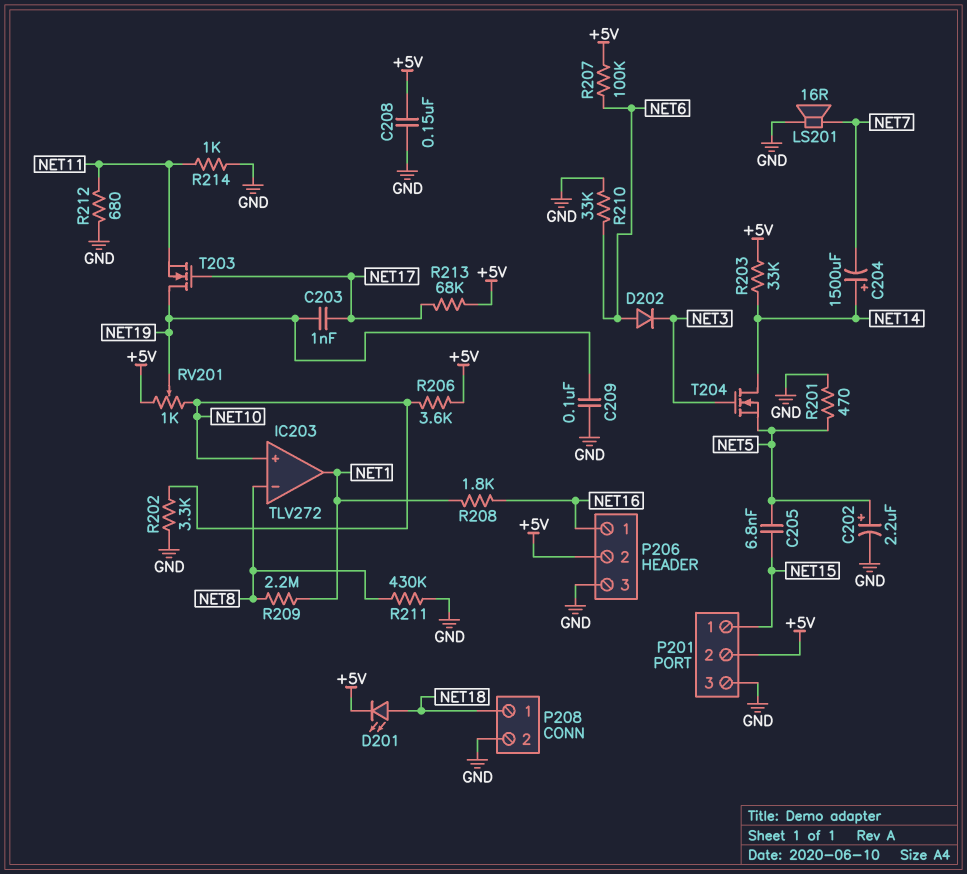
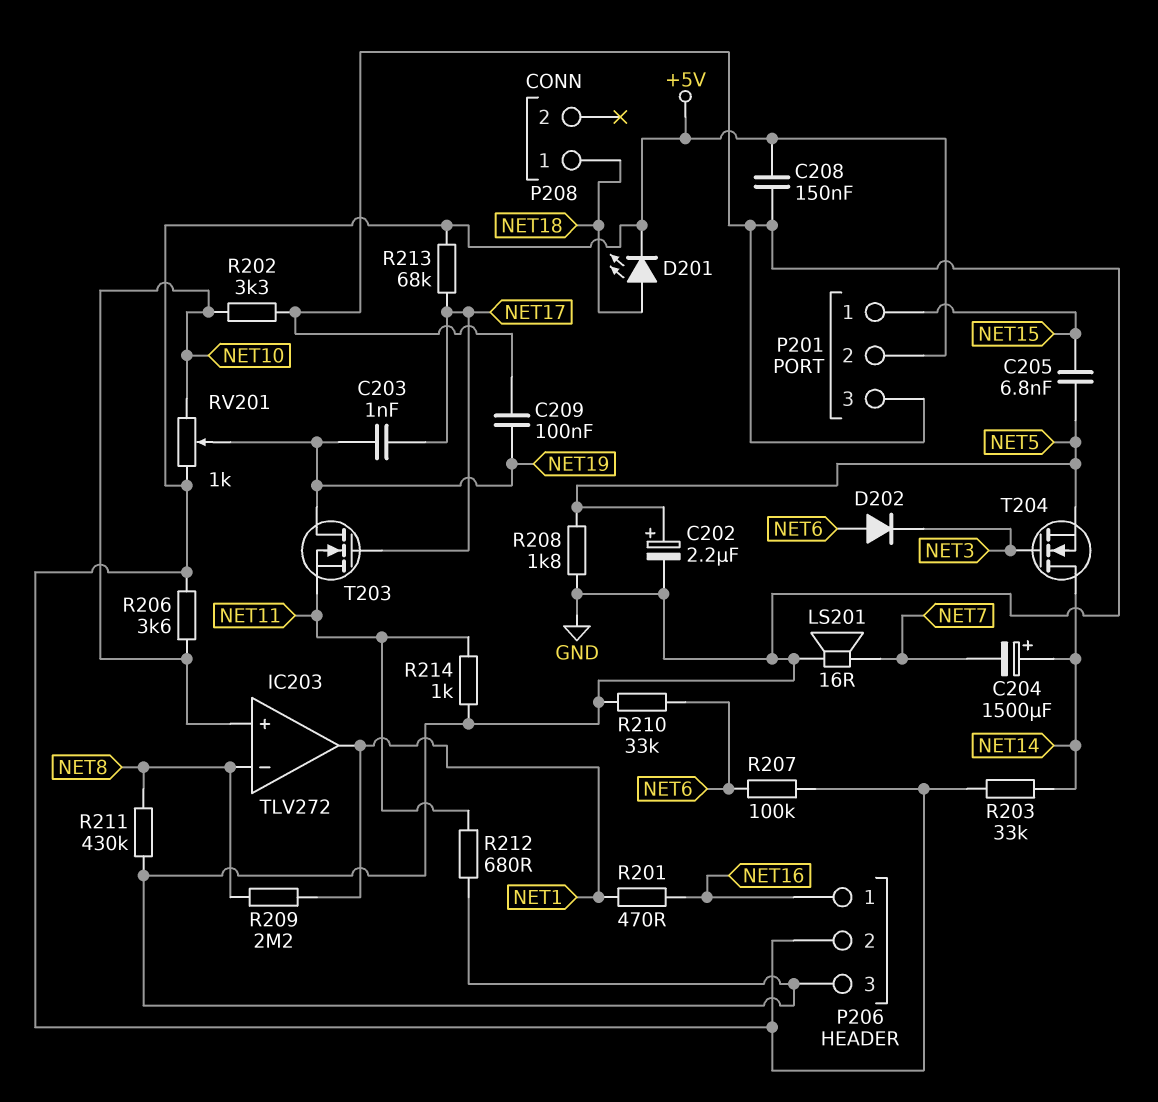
P208 pin 2: GND -> none
R201: 470 (GND, NET5) -> 470 (NET1, NET16)
R208: 1.8k (NET1, NET16) -> 1.8k (GND, NET5)

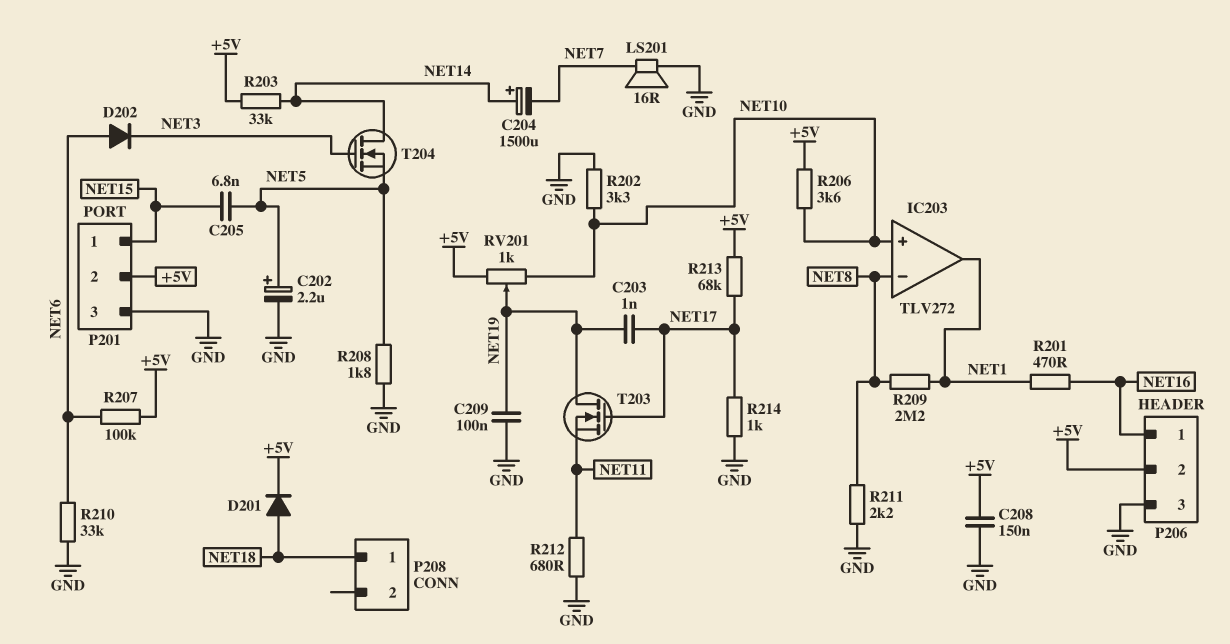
D201: LED (A NET18, K +5V) -> diode (A NET18, K +5V)
R211: 430k (GND, NET8) -> 2.2k (GND, NET8)
R214: 1k (GND, NET11) -> 1k (GND, NET17)

